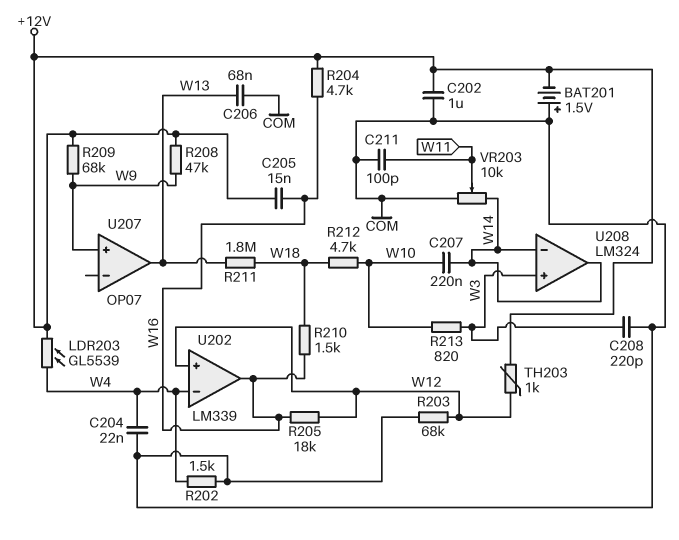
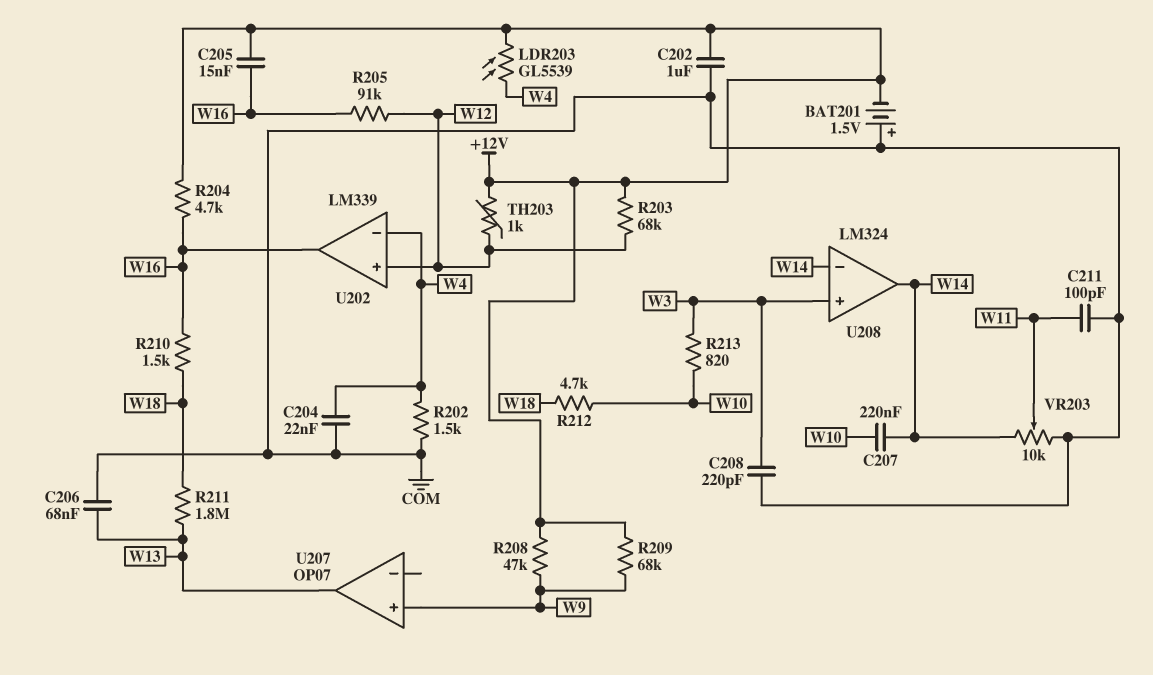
R203: 68k (COM, W12) -> 68k (+12V, W12)
R205: 18k (W12, W16) -> 91k (W12, W16)

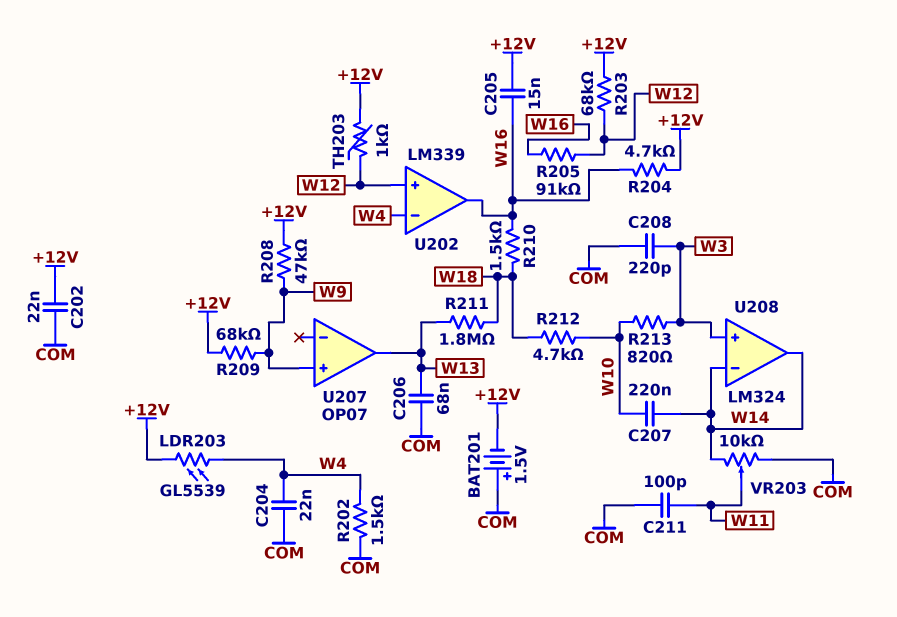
C202: 1uF (+12V, COM) -> 22nF (+12V, COM)

